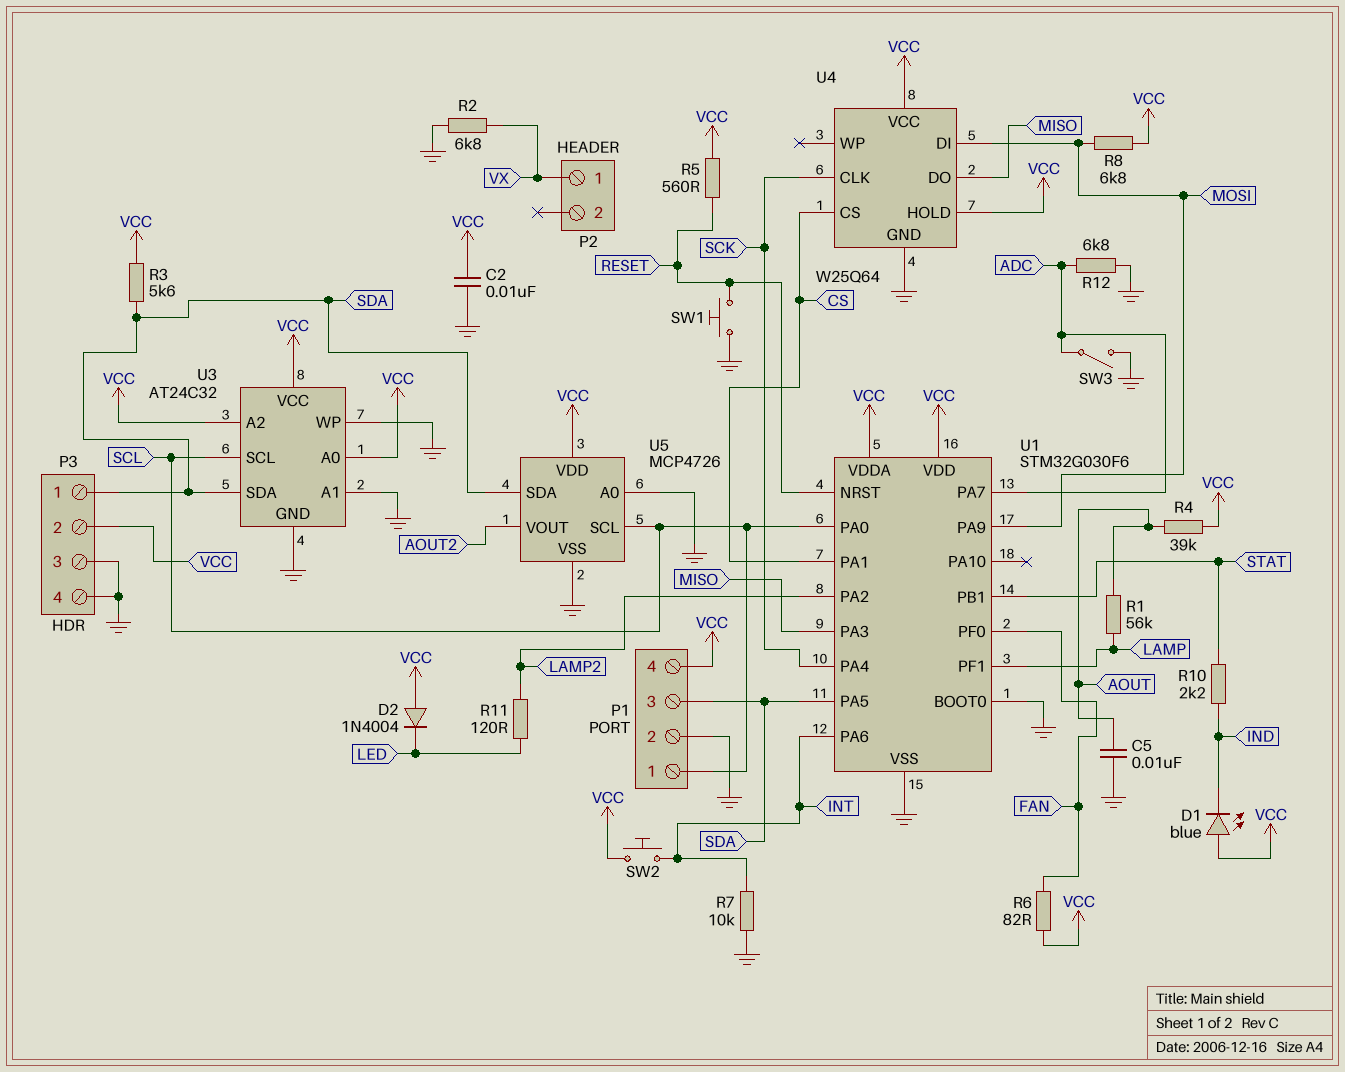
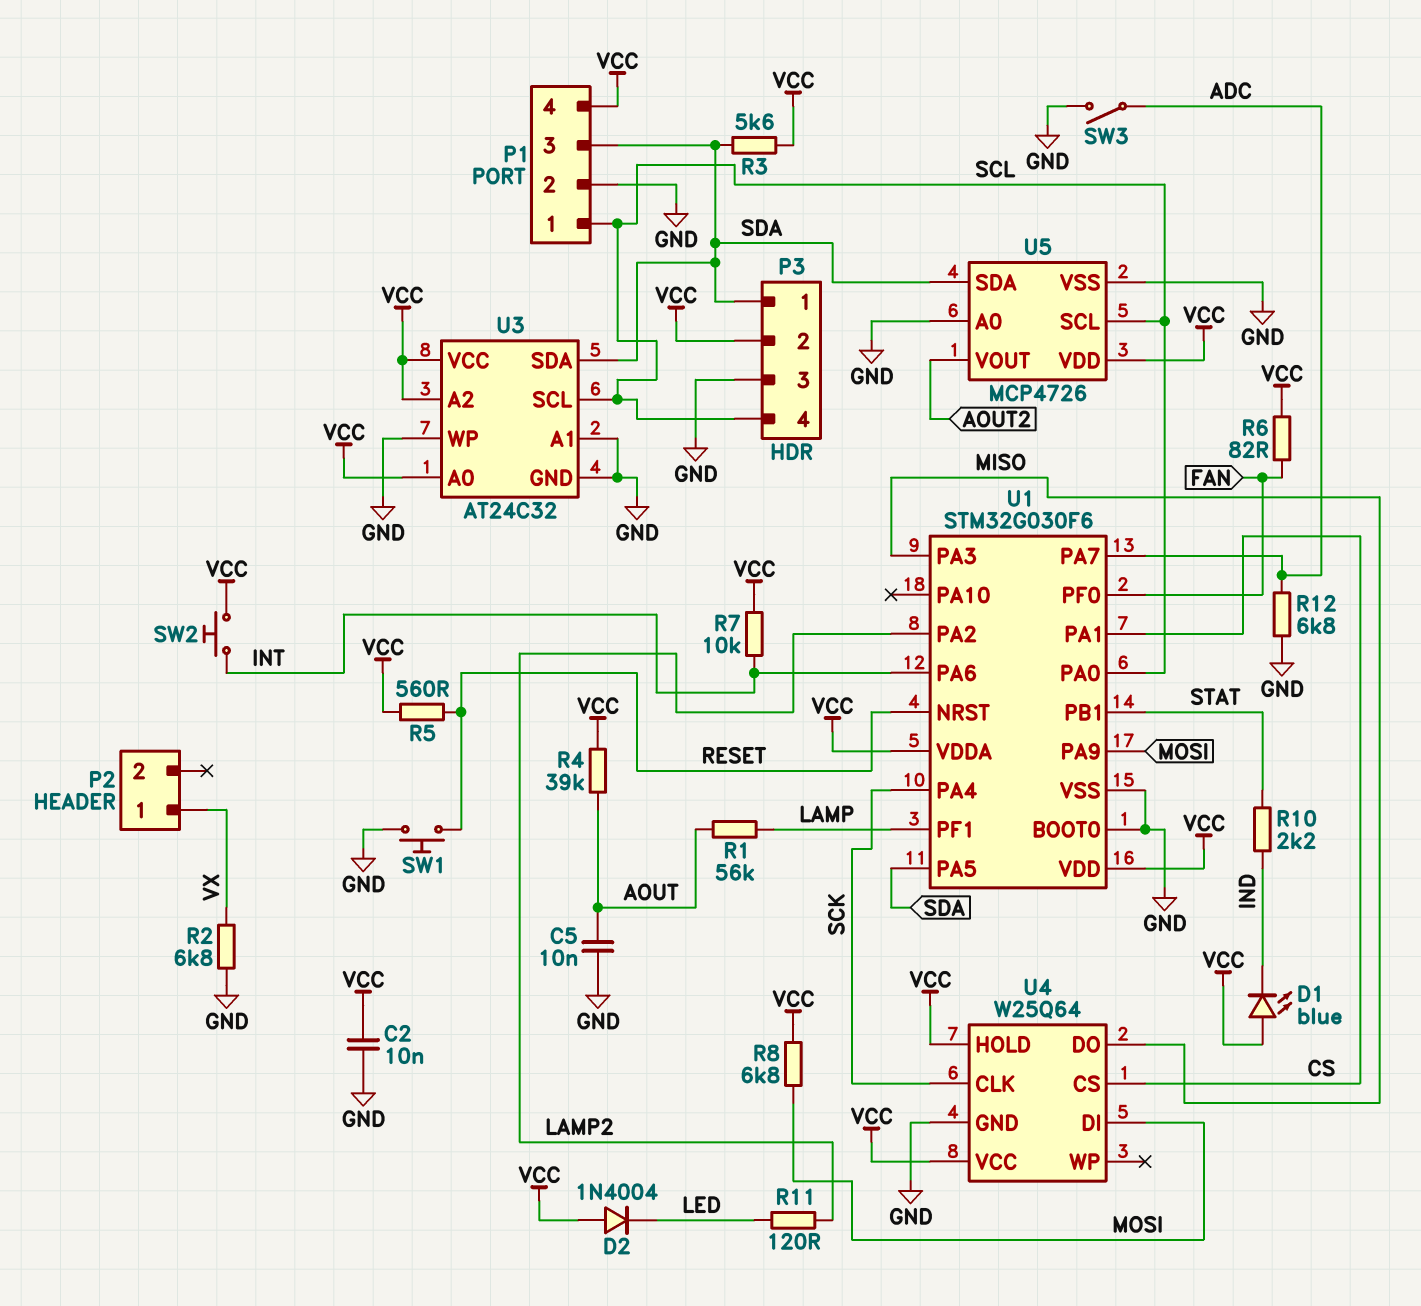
P3 pin 4: GND -> SCL
R7: 10k (GND, INT) -> 10k (INT, VCC)

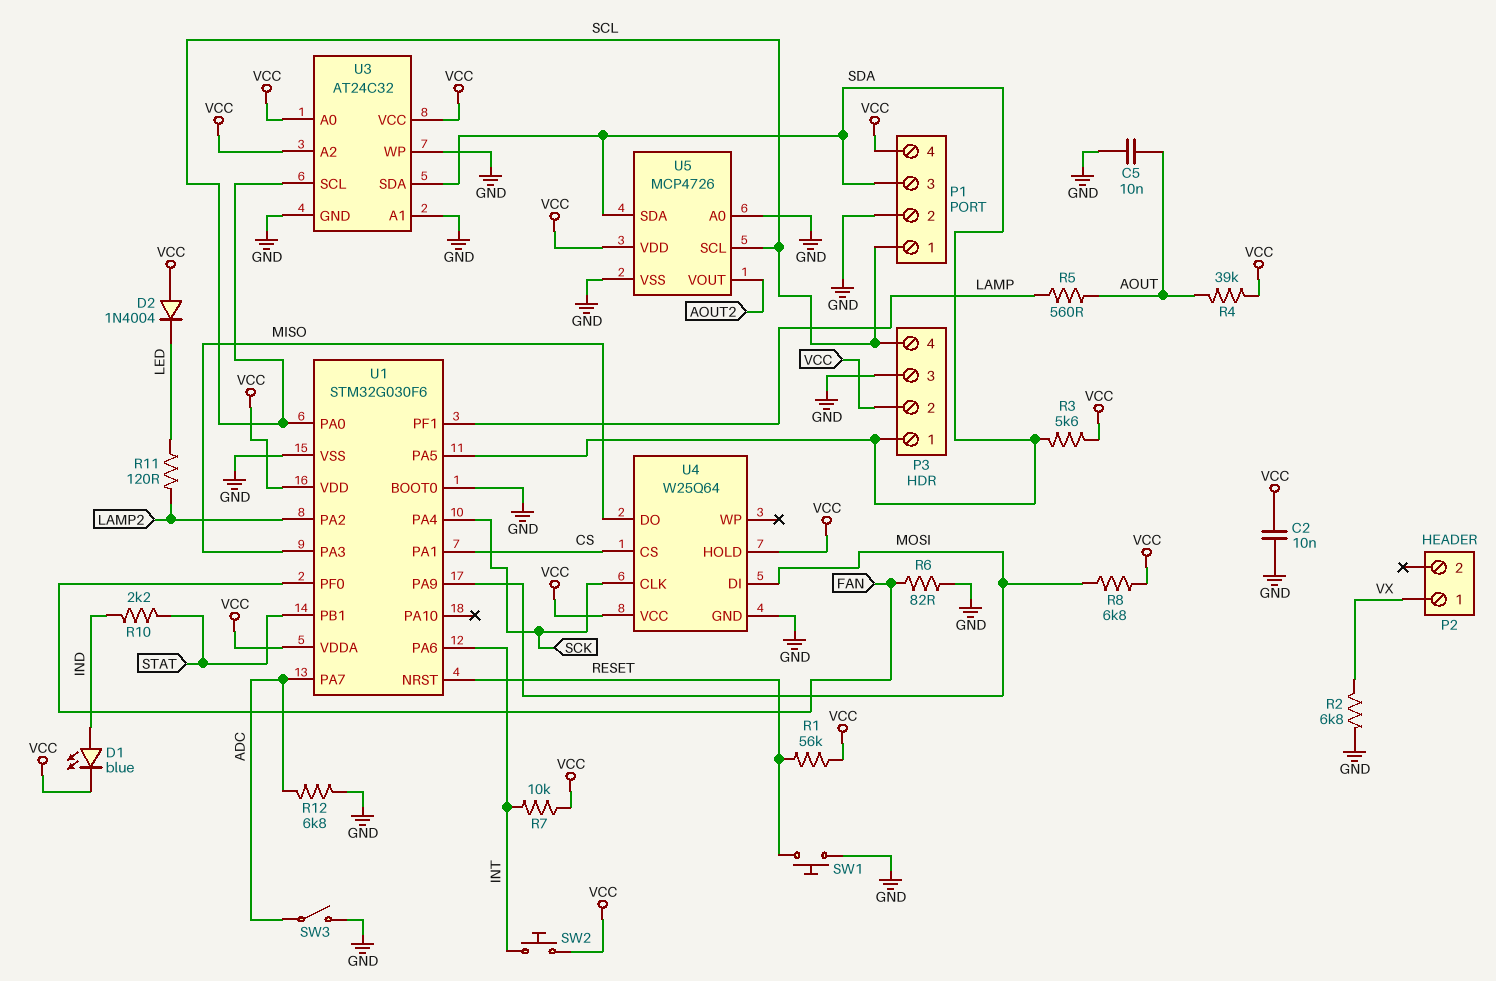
D1: LED blue (A VCC, K IND) -> LED blue (A IND, K VCC)
R1: 56k (AOUT, LAMP) -> 56k (RESET, VCC)
R5: 560 (RESET, VCC) -> 560 (AOUT, LAMP)
R6: 82 (FAN, VCC) -> 82 (FAN, GND)

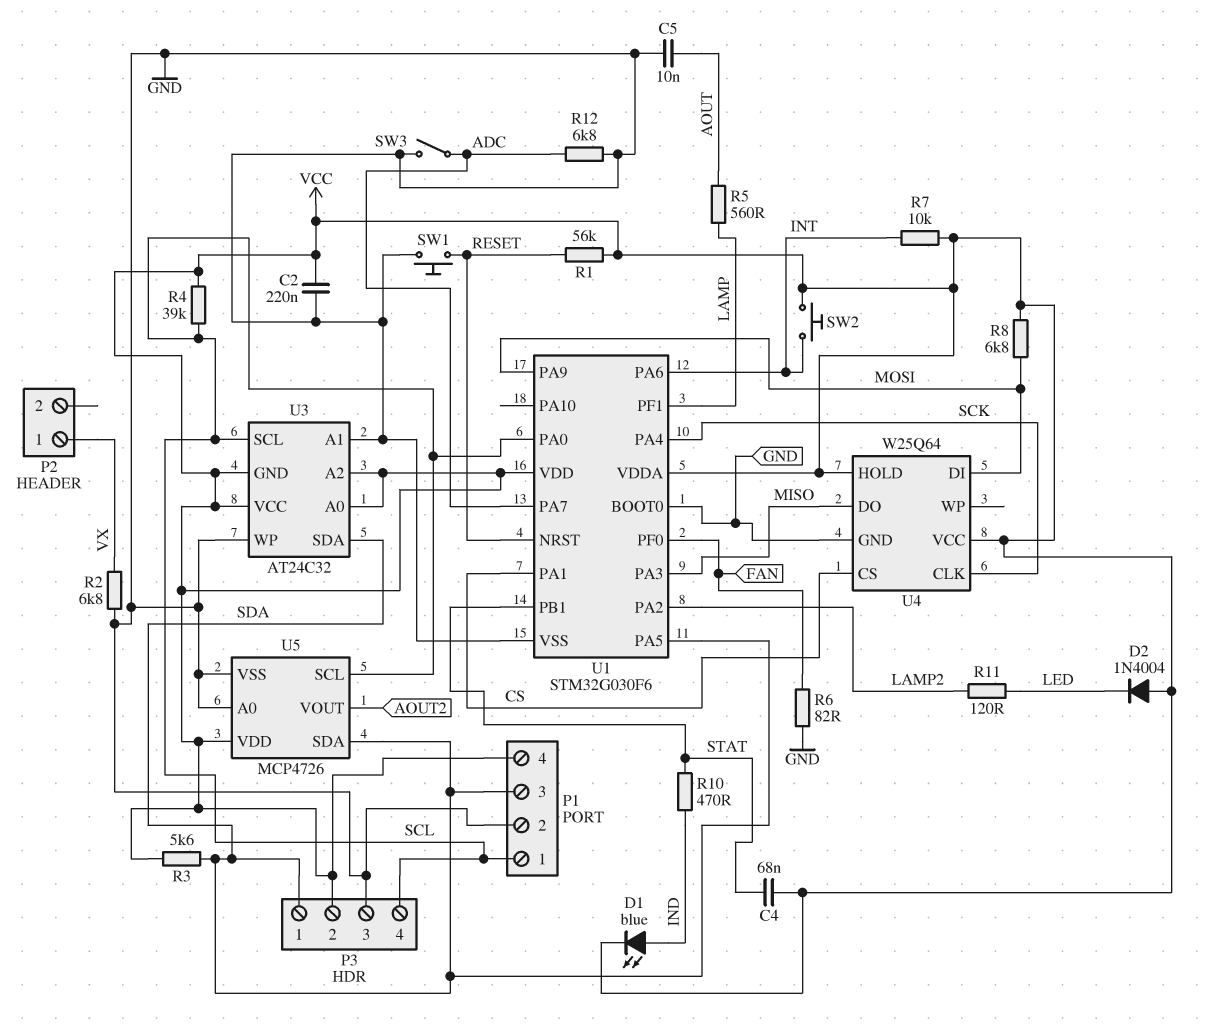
C2: 10nF (GND, VCC) -> 220nF (GND, VCC)
C4: none -> 68nF (STAT, VCC)
R4: 39k (AOUT, VCC) -> 39k (SCL, VCC)
R10: 2.2k (IND, STAT) -> 470 (IND, STAT)
U3 pin GND: GND -> VCC

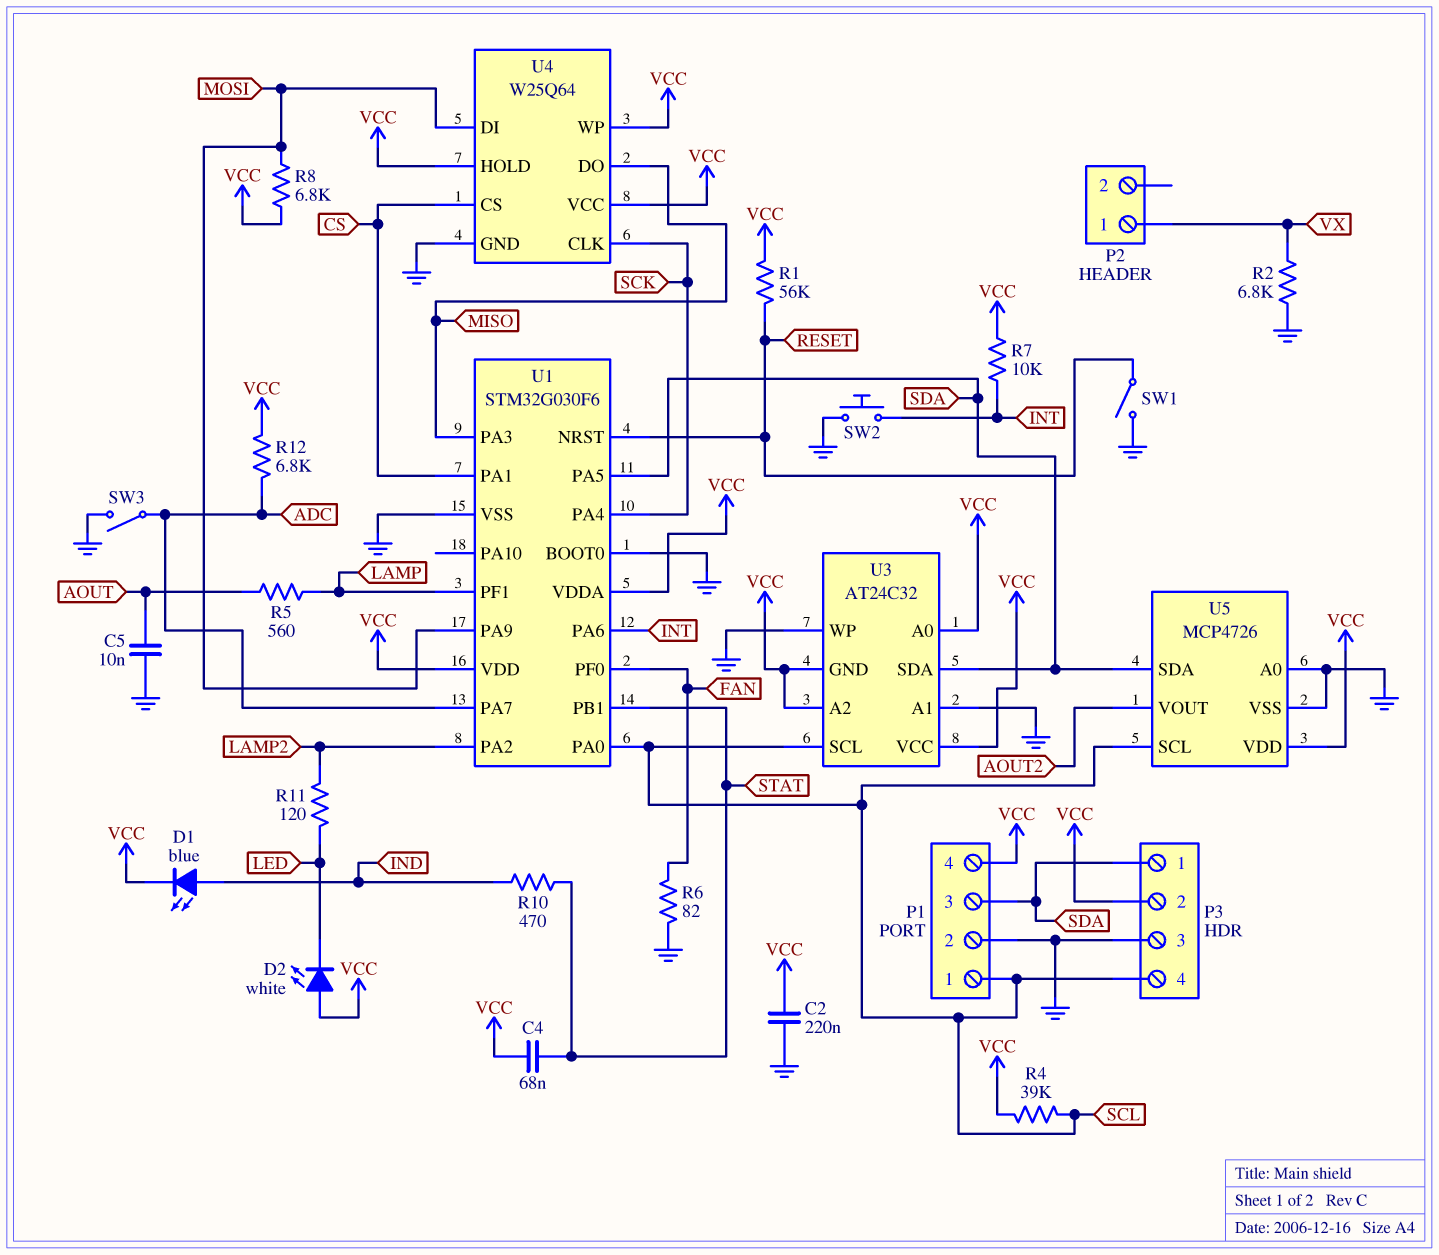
D2: diode 1N4004 (A VCC, K LED) -> LED white (A VCC, K LED)
R3: 5.6k (SDA, VCC) -> none
R12: 6.8k (ADC, GND) -> 6.8k (ADC, VCC)
SW1: button (GND, RESET) -> switch (GND, RESET)
SW2: button (INT, VCC) -> button (GND, INT)
U4 pin WP: none -> VCC

